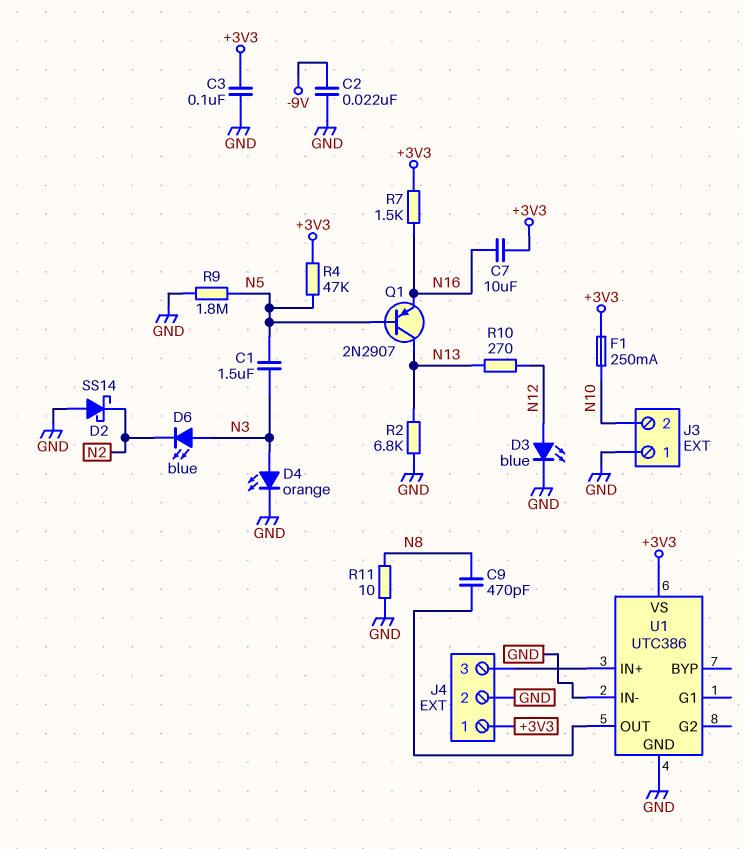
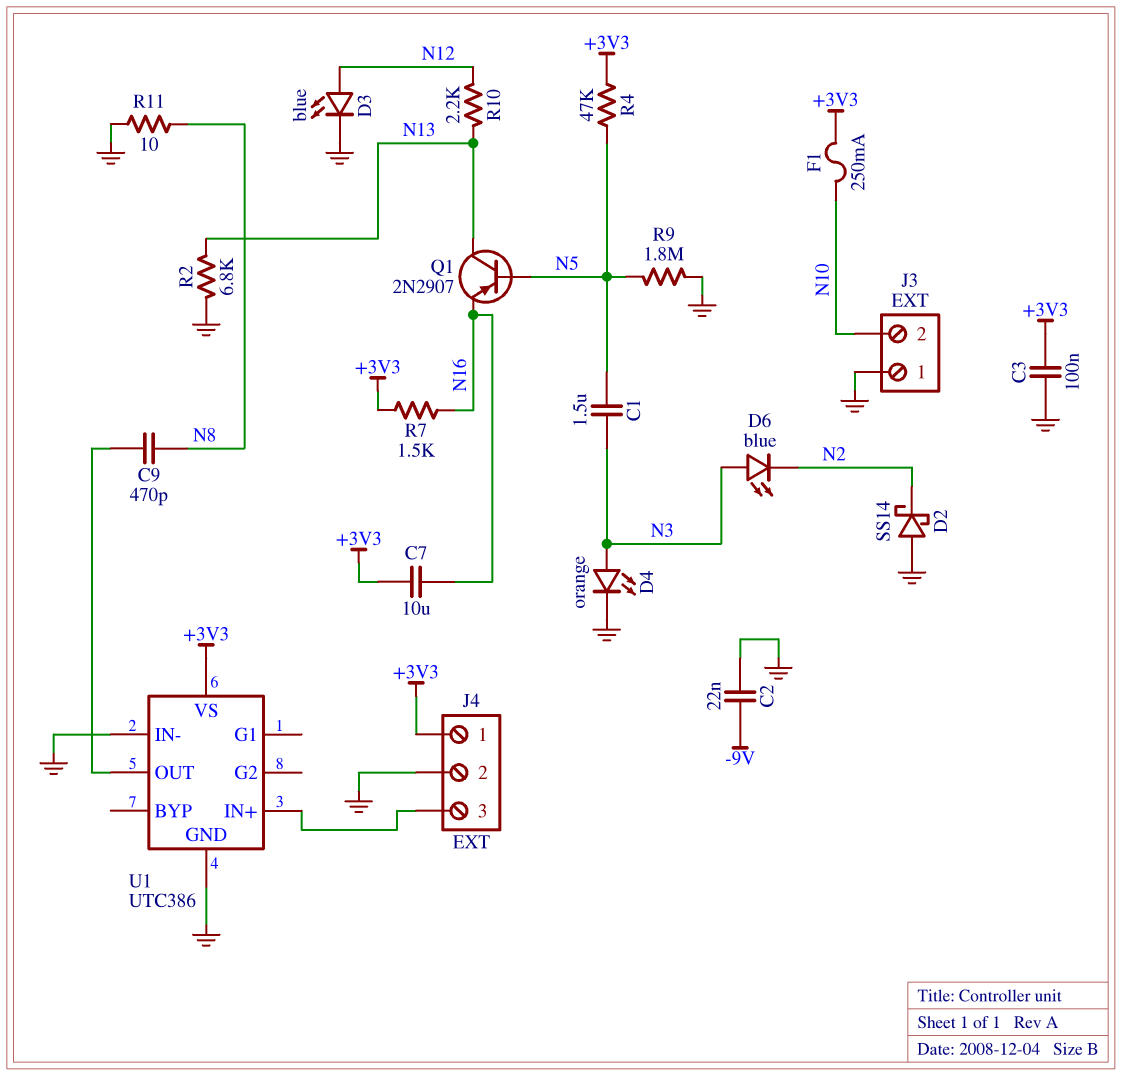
R10: 270 (N12, N13) -> 2.2k (N12, N13)

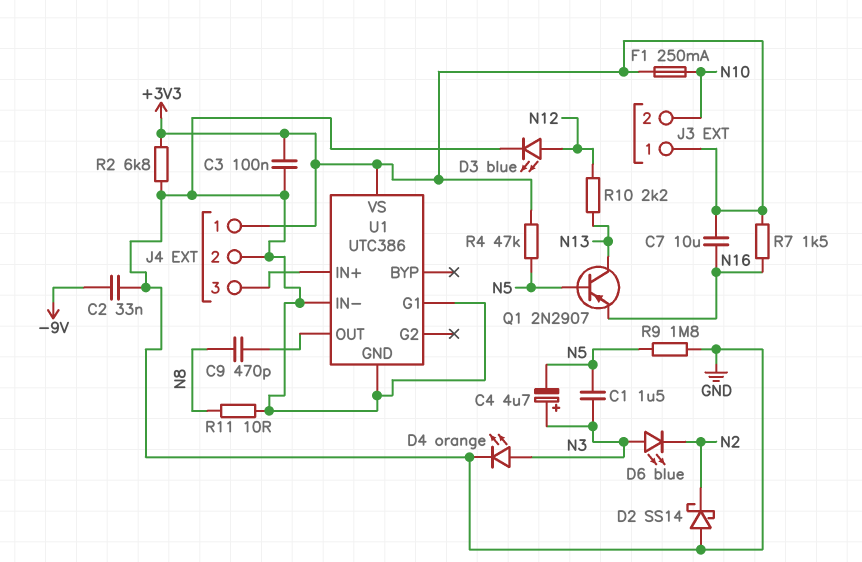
C2: 22nF (-9V, GND) -> 33nF (-9V, GND)
C4: none -> 4.7uF (plus N3, minus N5)
J3 pin 1: GND -> +3V3
R2: 6.8k (GND, N13) -> 6.8k (+3V3, GND)
U1 pin G1: none -> GND

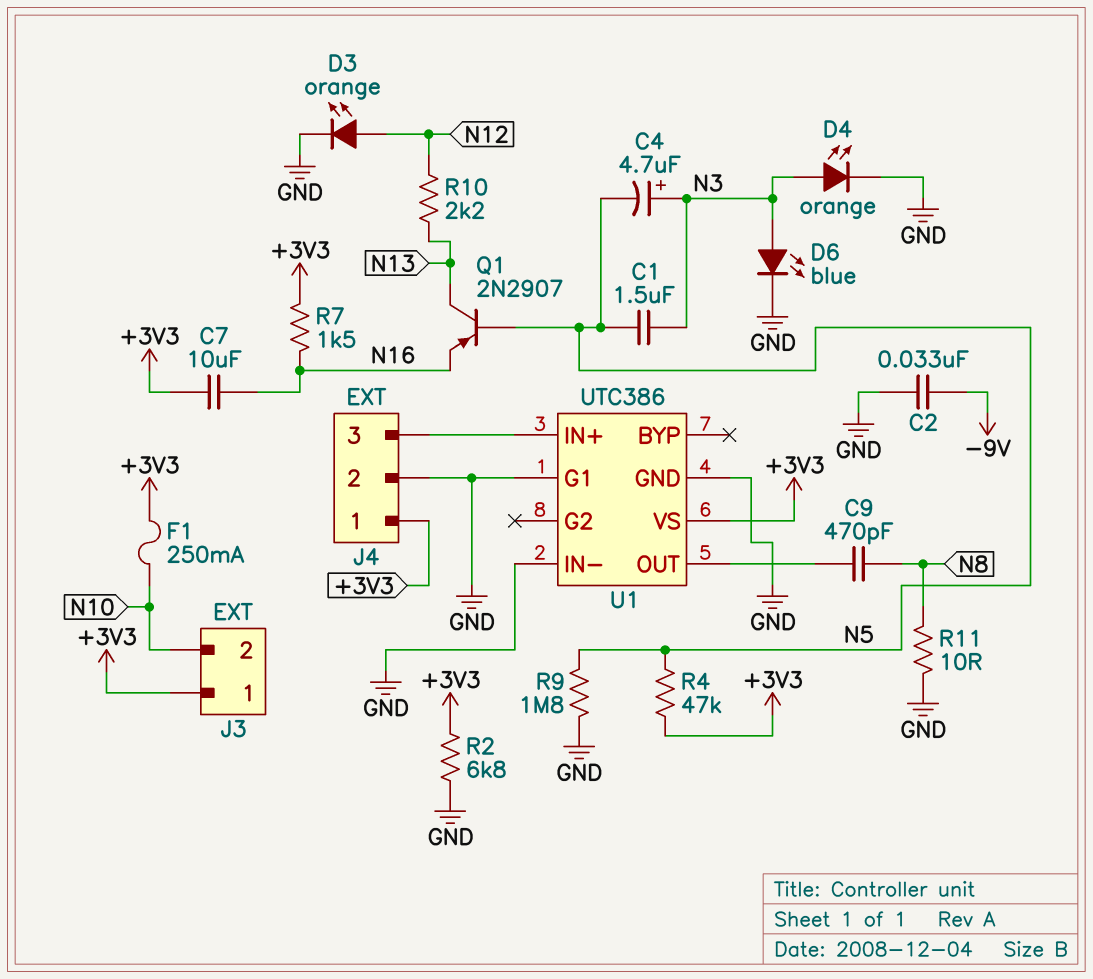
C3: 100nF (+3V3, GND) -> none
D2: schottky SS14 (A GND, K N2) -> none
D3: LED blue (A N12, K GND) -> LED orange (A N12, K GND)
D6: LED blue (A N3, K N2) -> LED blue (A N3, K GND)

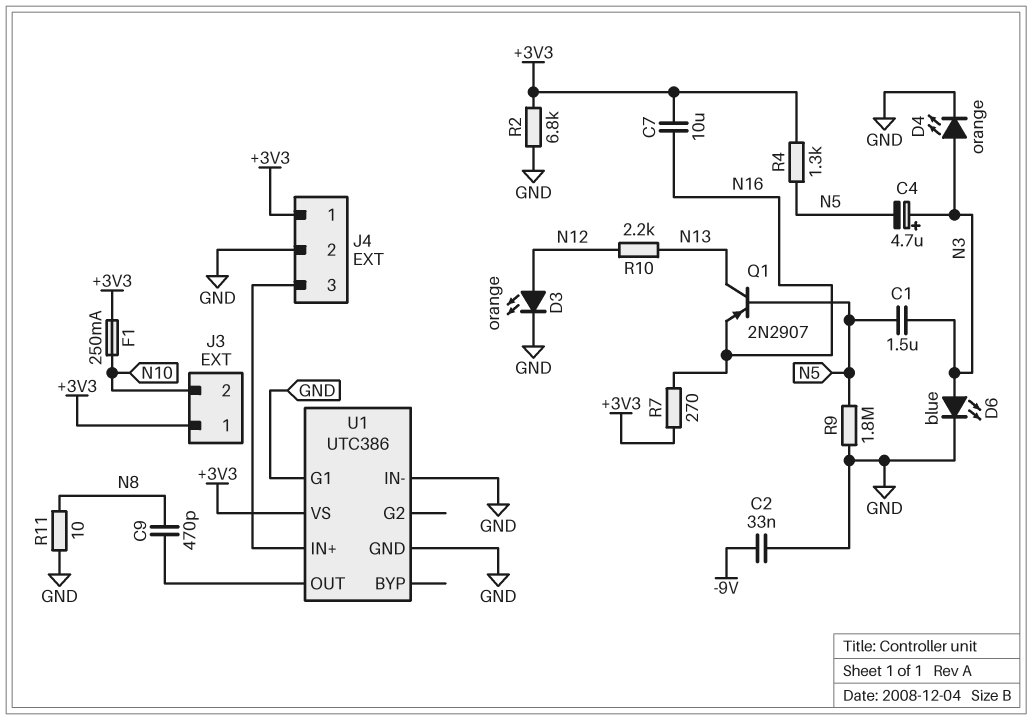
R4: 47k (+3V3, N5) -> 1.3k (+3V3, N5)
R7: 1.5k (+3V3, N16) -> 270 (+3V3, N16)

